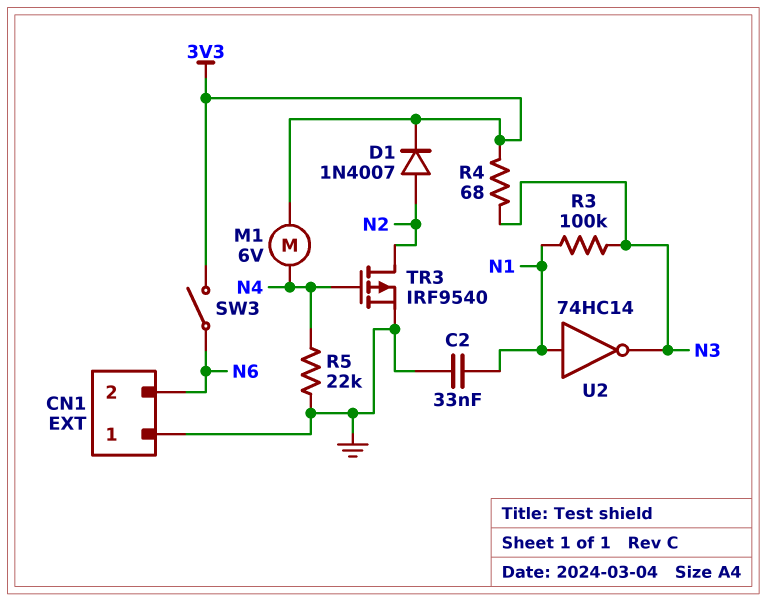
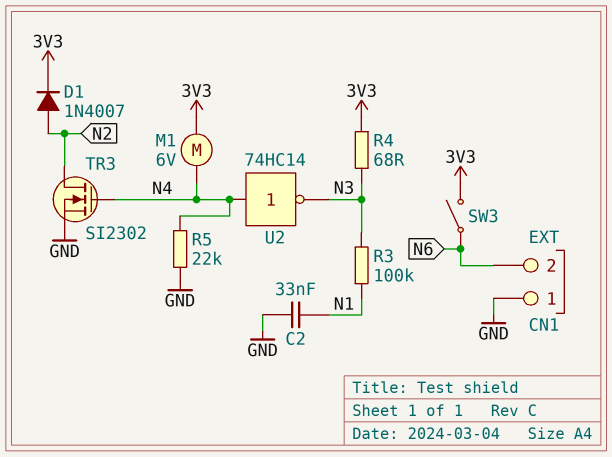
TR3: PMOS IRF9540 (G N4, D N2, S GND) -> NMOS SI2302 (G N4, D N2, S GND)
U2: NOT 74HC14 (in N1, out N3) -> NOT 74HC14 (in N4, out N3)

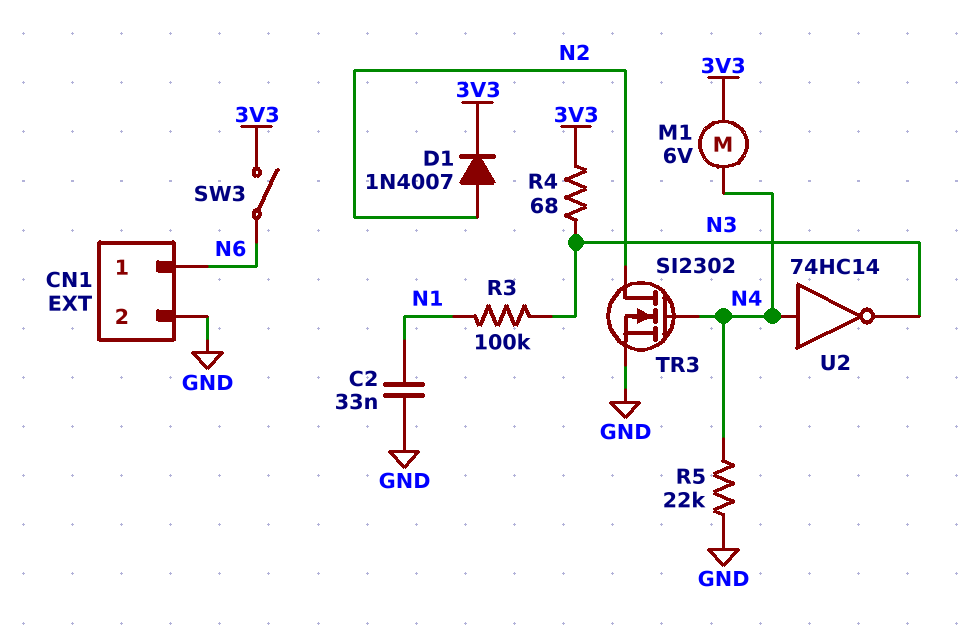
CN1 pin 1: GND -> N6
CN1 pin 2: N6 -> GND

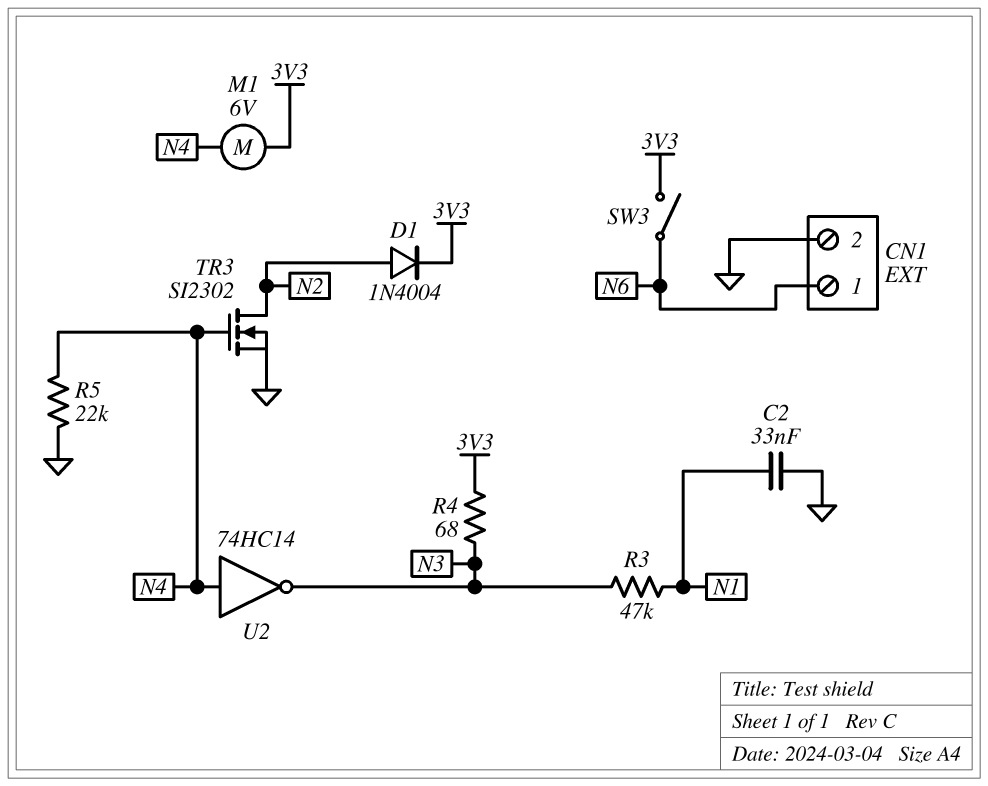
D1: diode 1N4007 (A N2, K 3V3) -> diode 1N4004 (A N2, K 3V3)
R3: 100k (N1, N3) -> 47k (N1, N3)

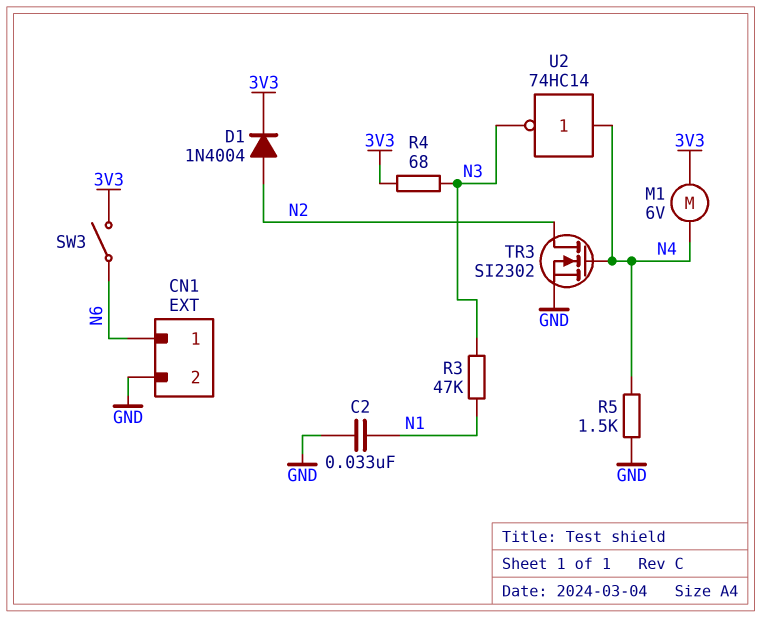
R5: 22k (GND, N4) -> 1.5k (GND, N4)

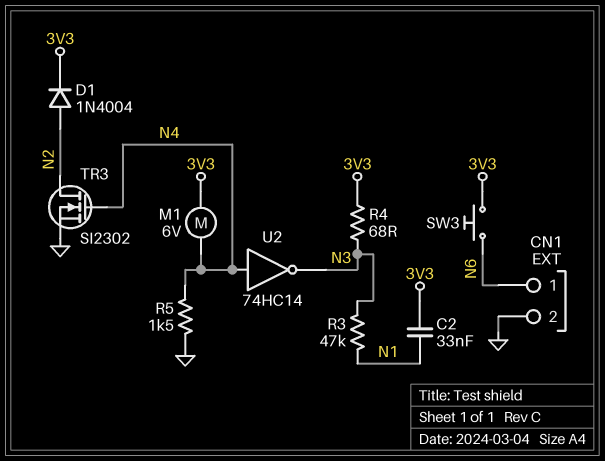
C2: 33nF (GND, N1) -> 33nF (3V3, N1)
SW3: switch (3V3, N6) -> button (3V3, N6)

